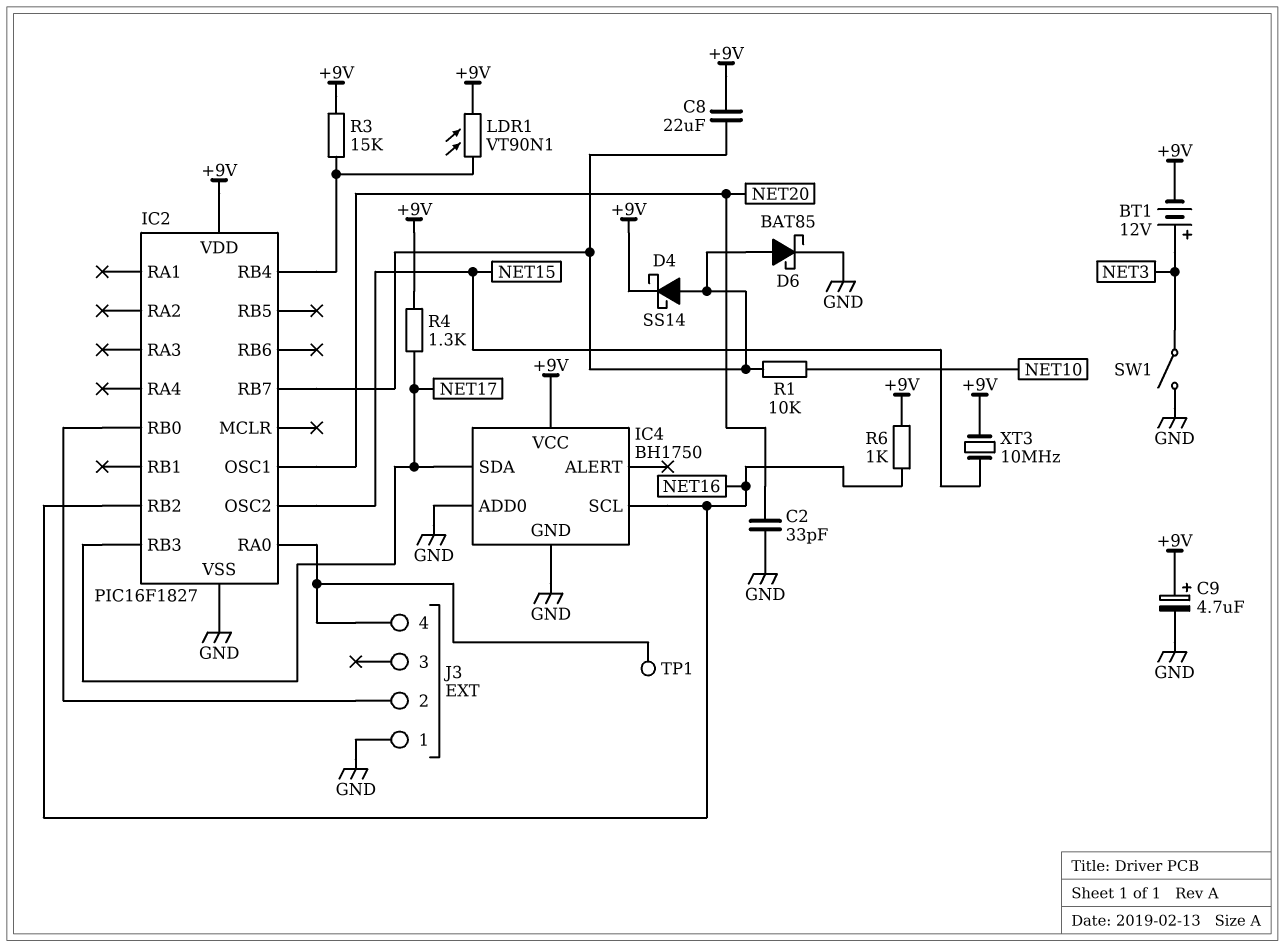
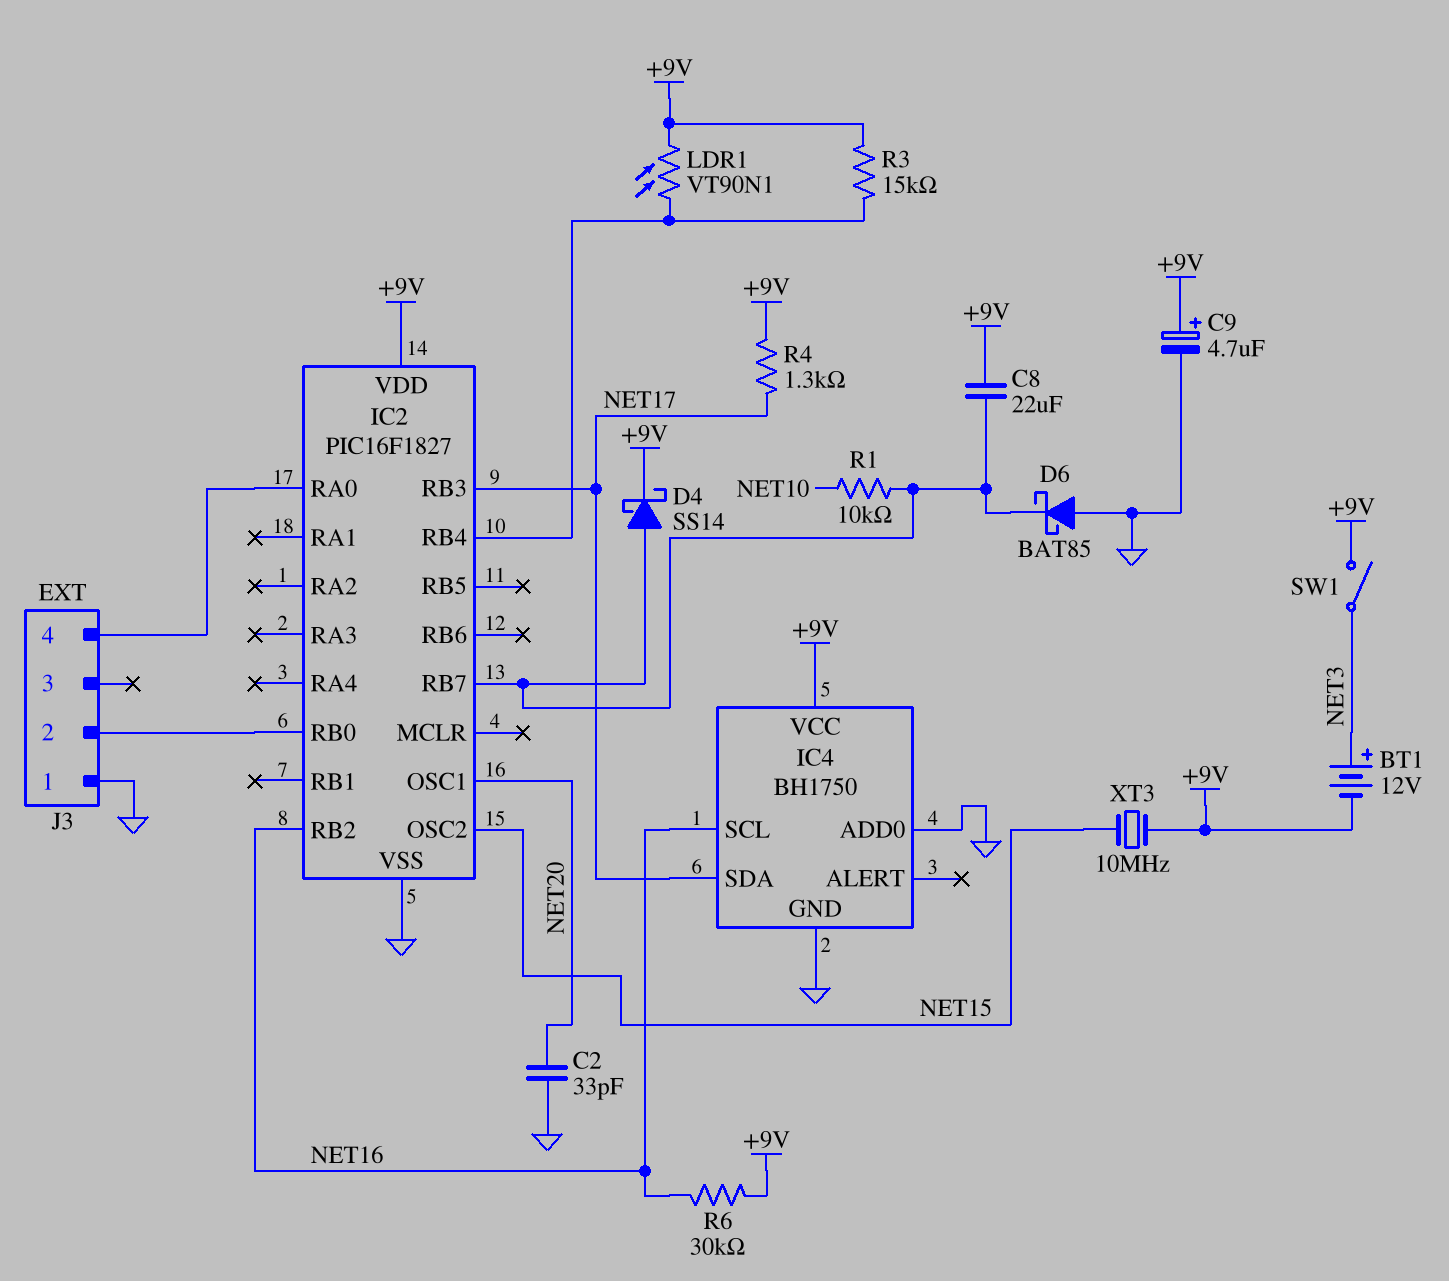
D6: schottky BAT85 (A IC2/RB7, K GND) -> schottky BAT85 (A GND, K IC2/RB7)
R6: 1k (+9V, NET16) -> 30k (+9V, NET16)
SW1: switch (GND, NET3) -> switch (+9V, NET3)
TP1: test point (IC2/RA0) -> none

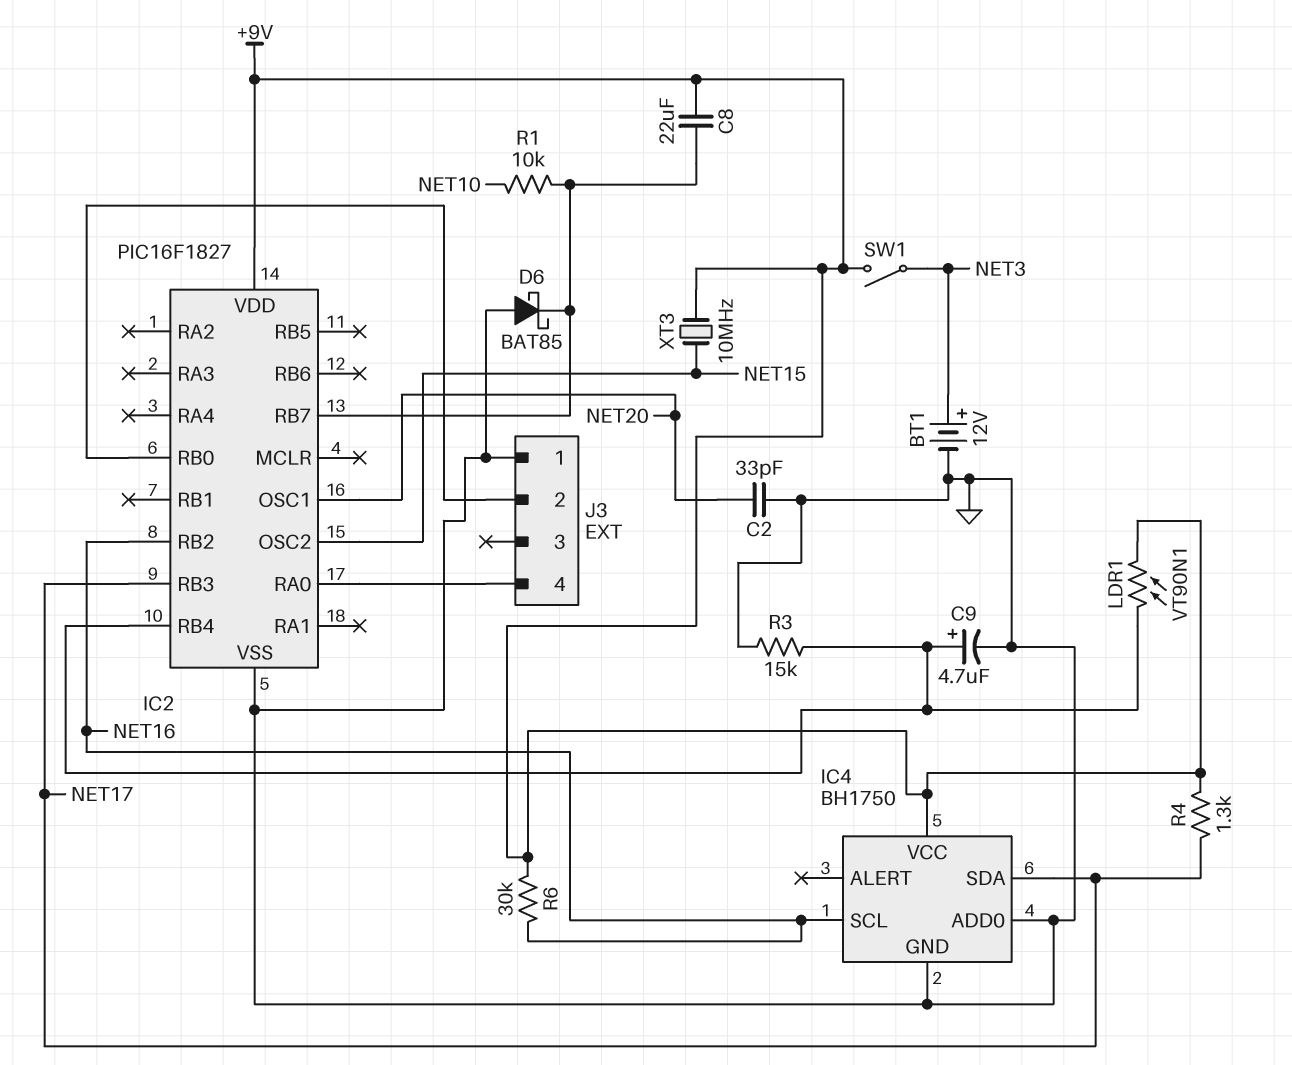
BT1: 12V (plus NET3, minus +9V) -> 12V (plus NET3, minus GND)
C9: 4.7uF (plus +9V, minus GND) -> 4.7uF (plus IC2/RB4, minus GND)
D4: schottky SS14 (A IC2/RB7, K +9V) -> none
R3: 15k (+9V, IC2/RB4) -> 15k (GND, IC2/RB4)

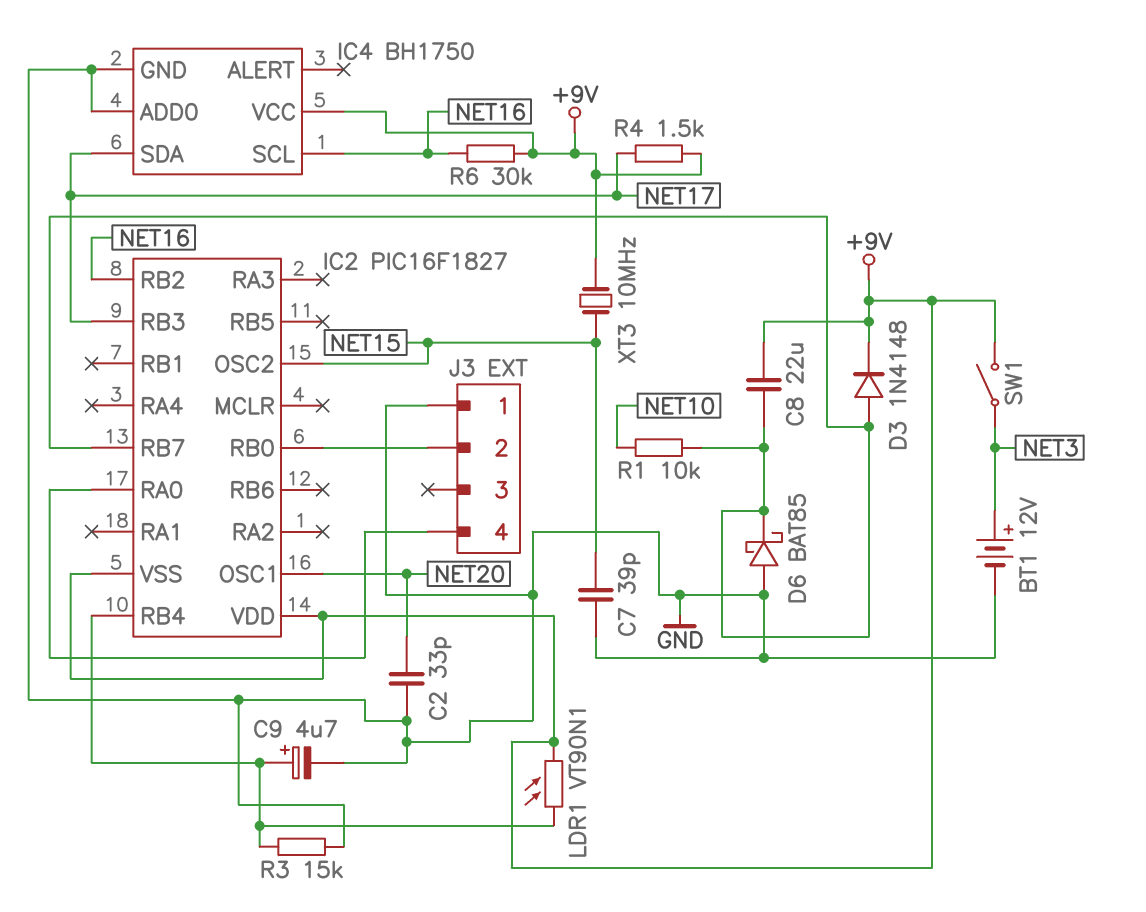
C7: none -> 39pF (GND, NET15)
D3: none -> diode 1N4148 (A IC2/RB7, K +9V)
IC2 pin VSS: GND -> +9V
R4: 1.3k (+9V, NET17) -> 1.5k (+9V, NET17)

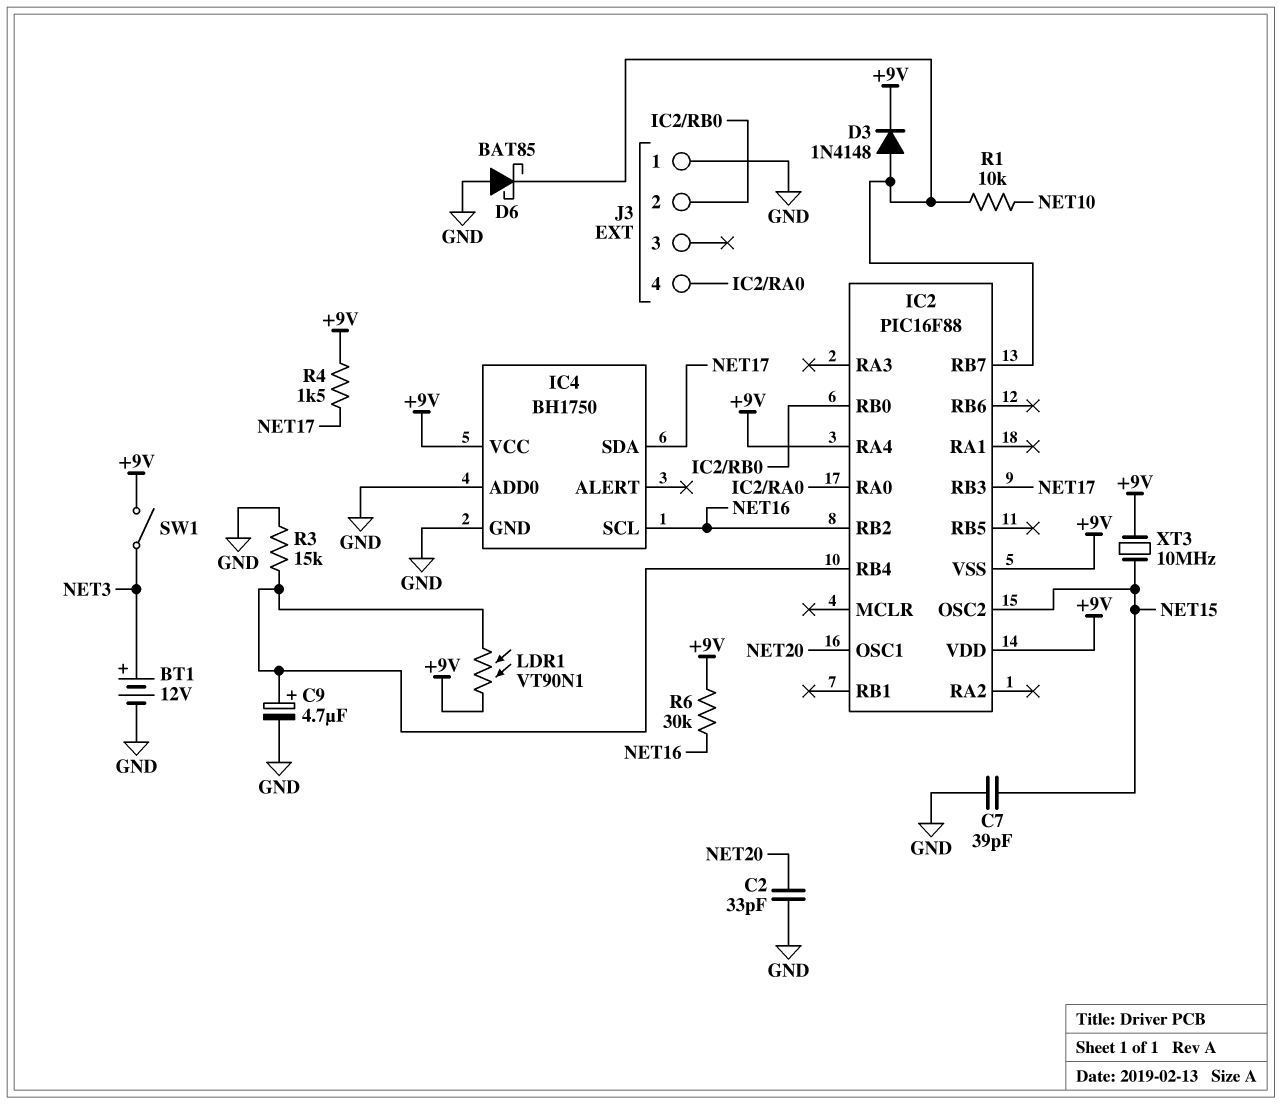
C8: 22uF (+9V, IC2/RB7) -> none
IC2: PIC16F1827 -> PIC16F88
IC2 pin RA4: none -> +9V

